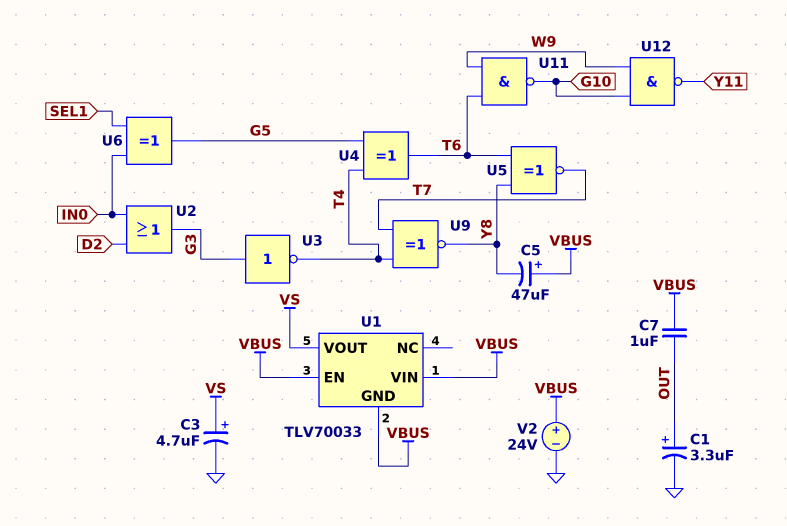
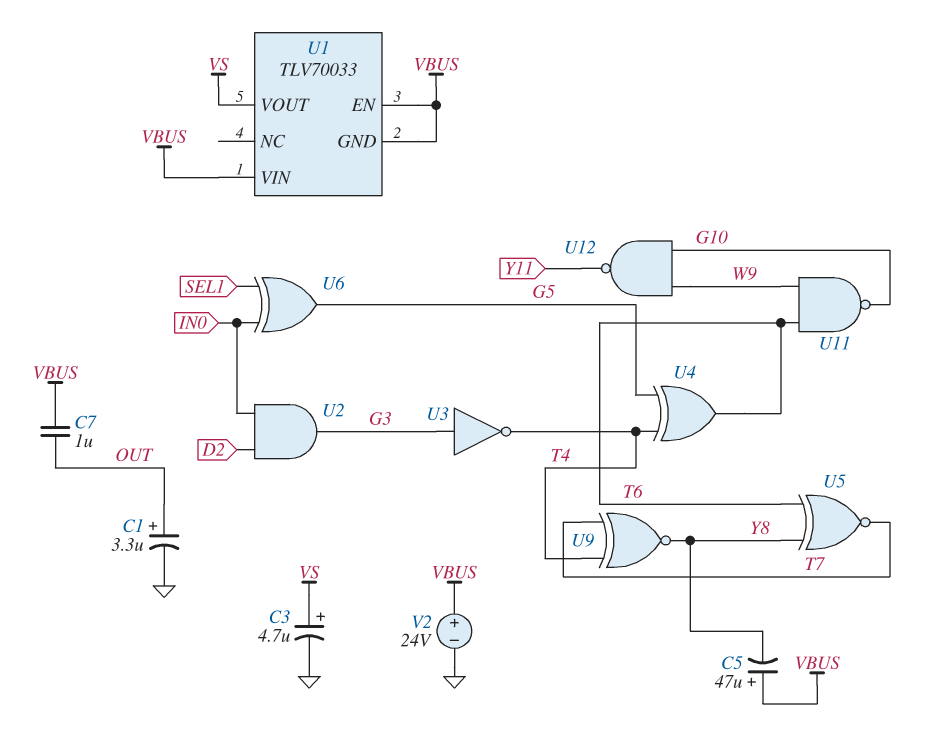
U2: OR (in D2, in IN0, out G3) -> AND (in D2, in IN0, out G3)

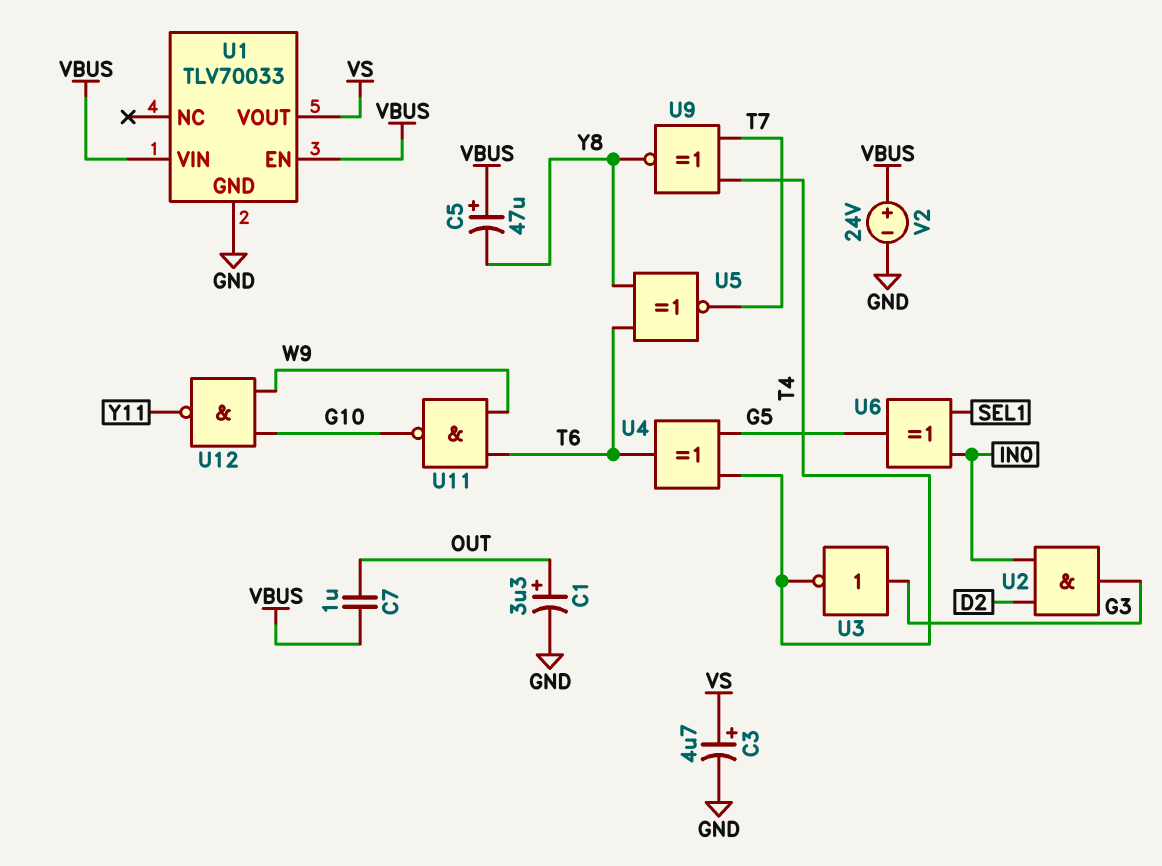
U1 pin GND: VBUS -> GND

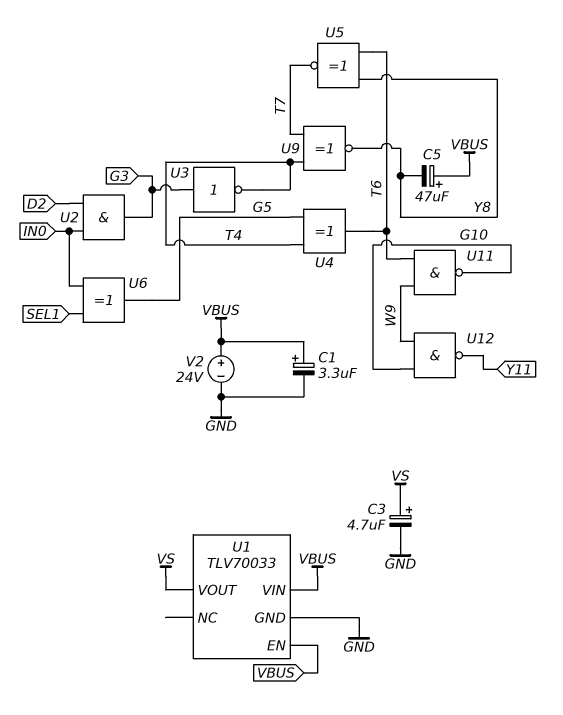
C1: 3.3uF (plus OUT, minus GND) -> 3.3uF (plus VBUS, minus GND)
C7: 1uF (OUT, VBUS) -> none

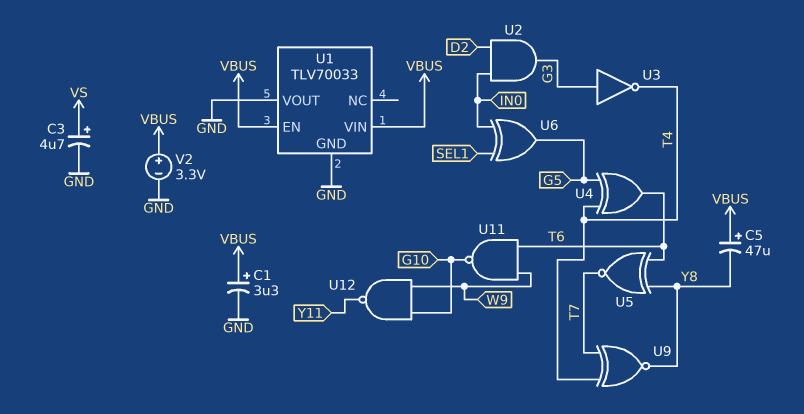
U1 pin VOUT: VS -> GND
V2: 24V (plus VBUS, minus GND) -> 3.3V (plus VBUS, minus GND)

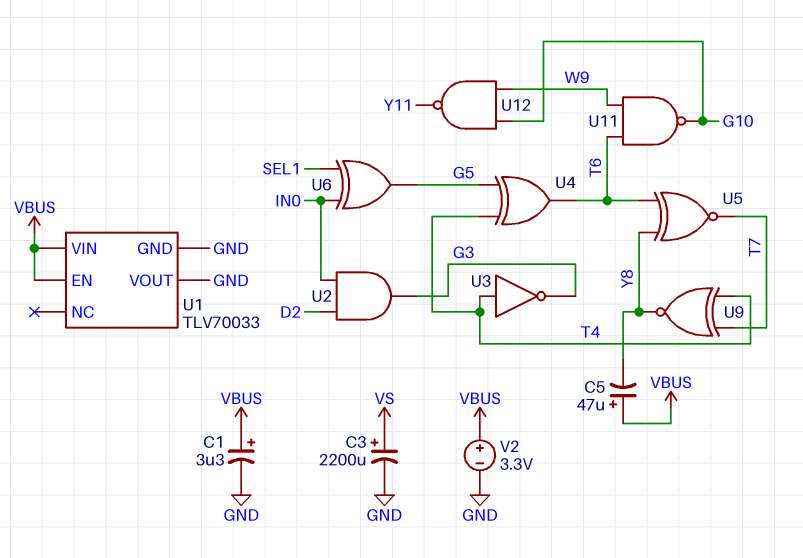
C3: 4.7uF (plus VS, minus GND) -> 2200uF (plus VS, minus GND)
U3: NOT (in G3, out T4) -> NOT (in T4, out G3)

